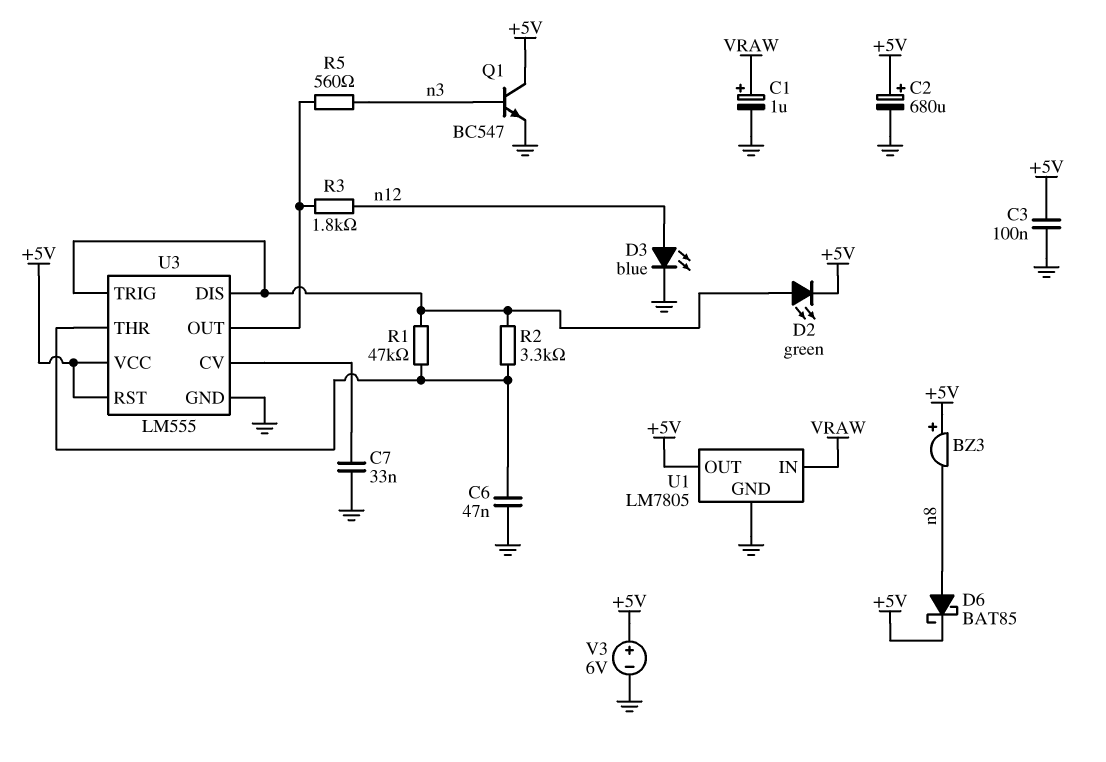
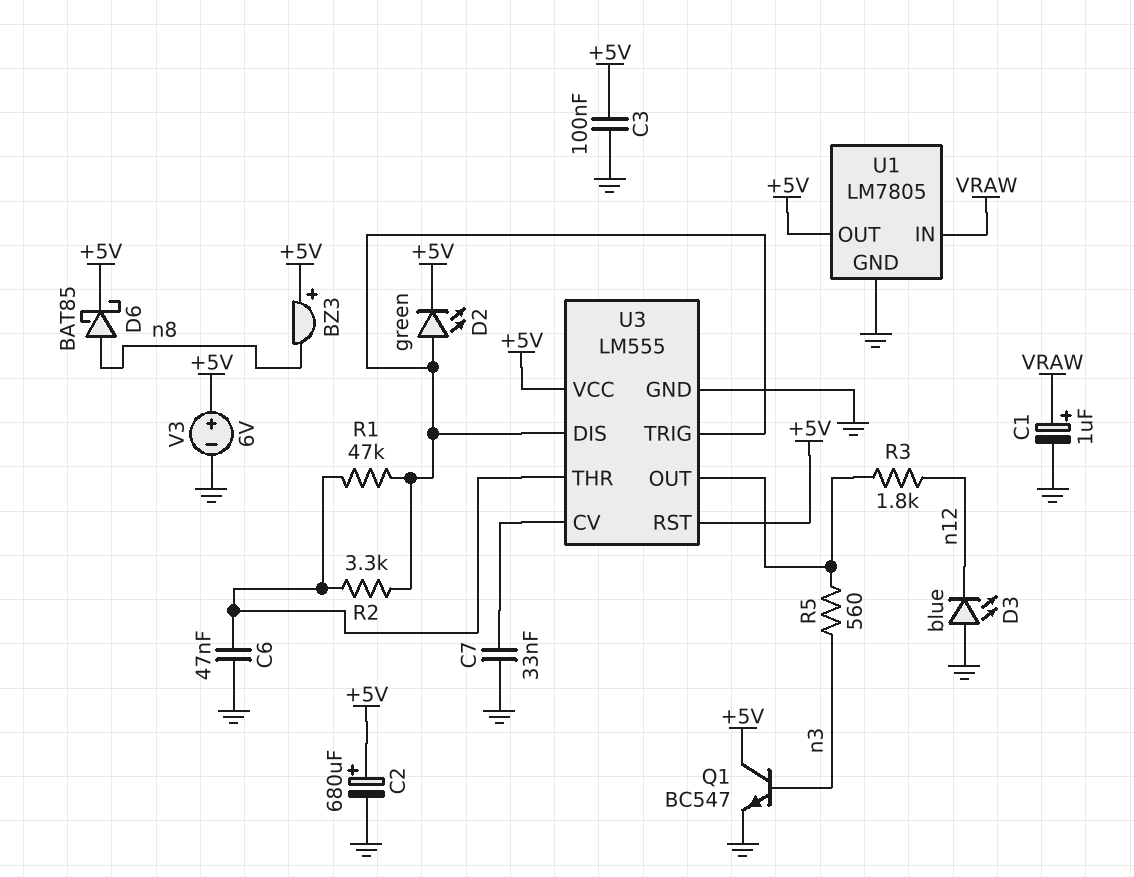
D3: LED blue (A n12, K GND) -> LED blue (A GND, K n12)

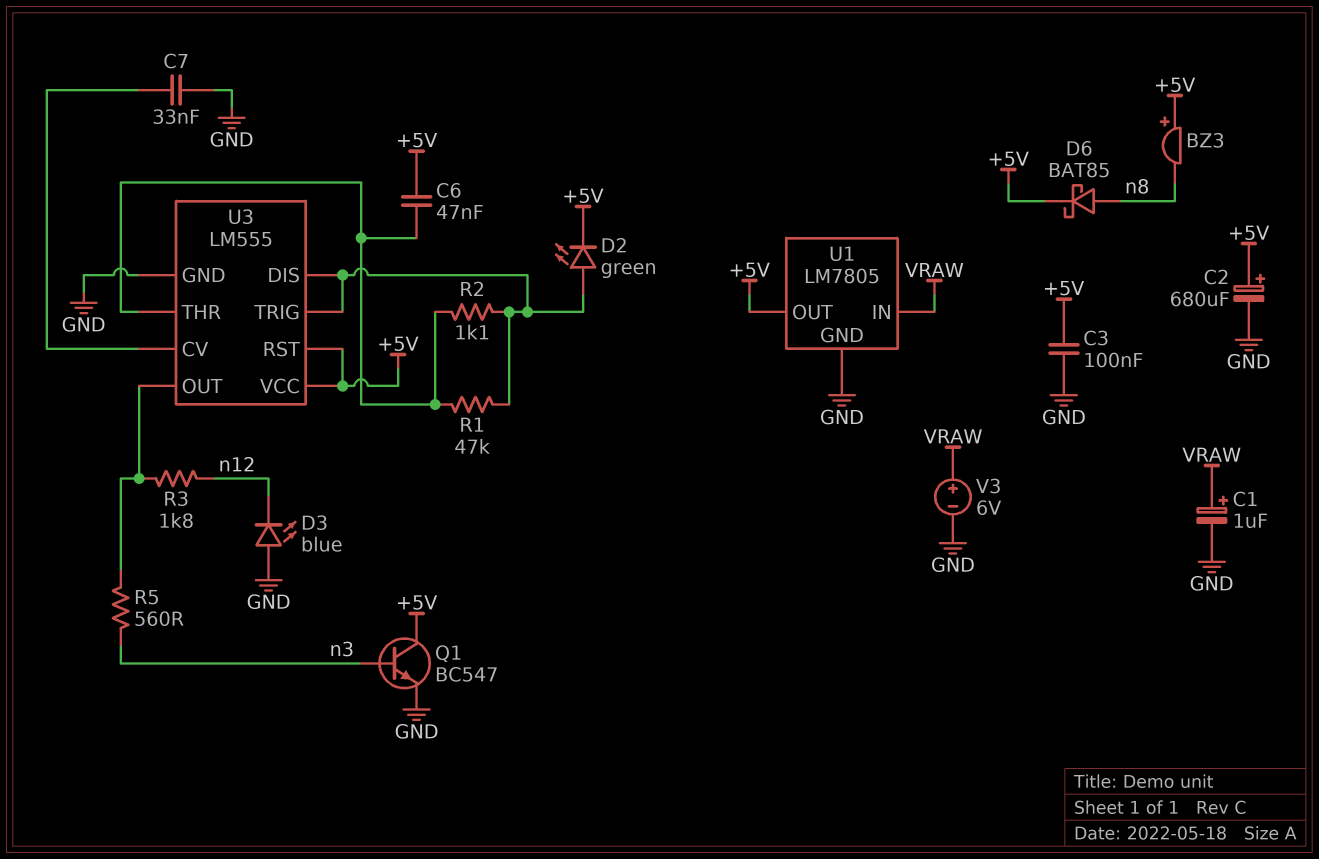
C6: 47nF (GND, U3/THR) -> 47nF (+5V, U3/THR)
R2: 3.3k (U3/DIS, U3/THR) -> 1.1k (U3/DIS, U3/THR)
V3: 6V (plus +5V, minus GND) -> 6V (plus VRAW, minus GND)

